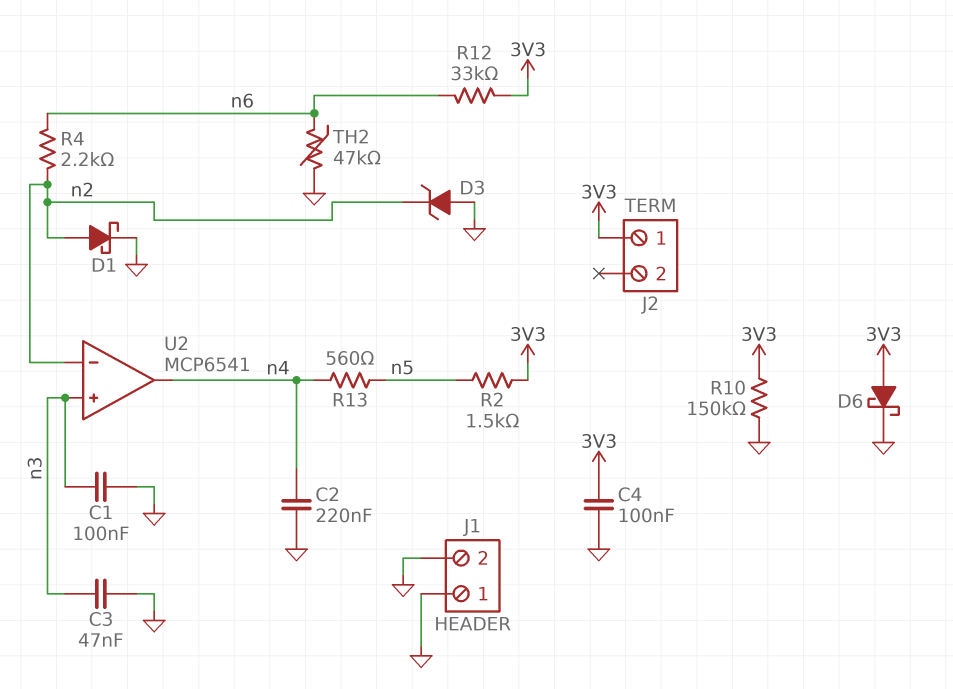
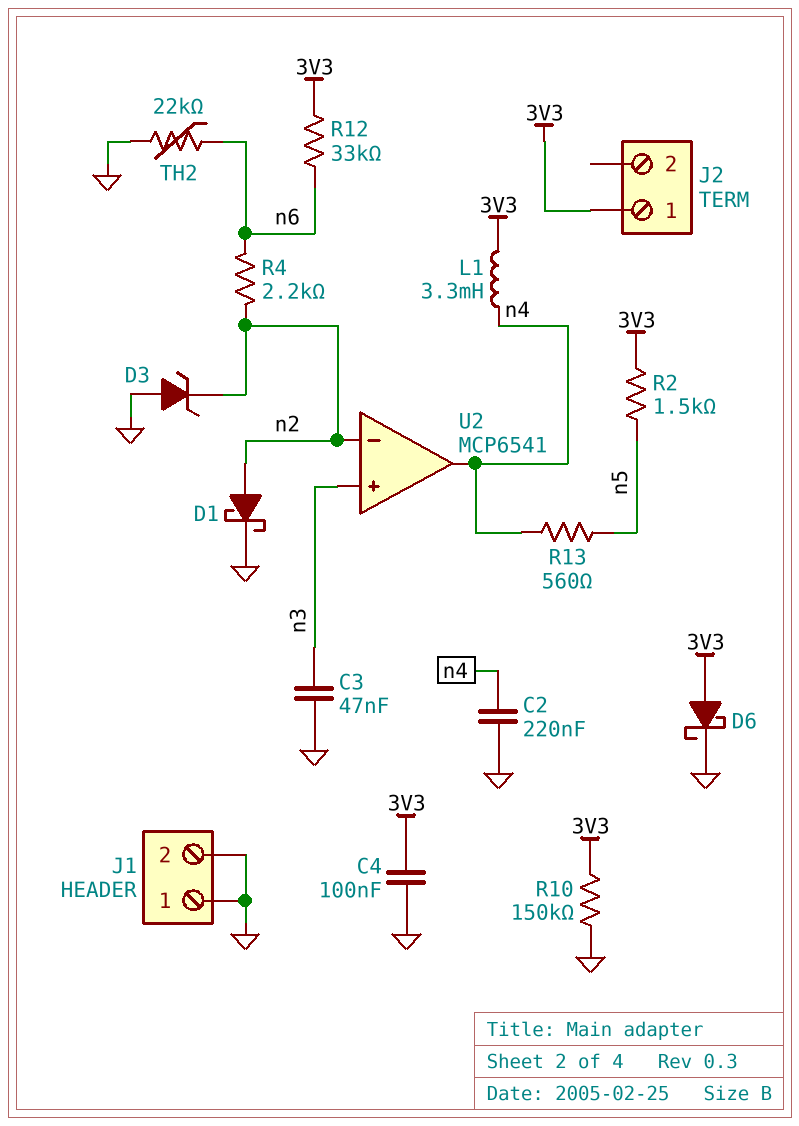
C1: 100nF (GND, n3) -> none
L1: none -> 3.3mH (3V3, n4)
TH2: 47k (GND, n6) -> 22k (GND, n6)

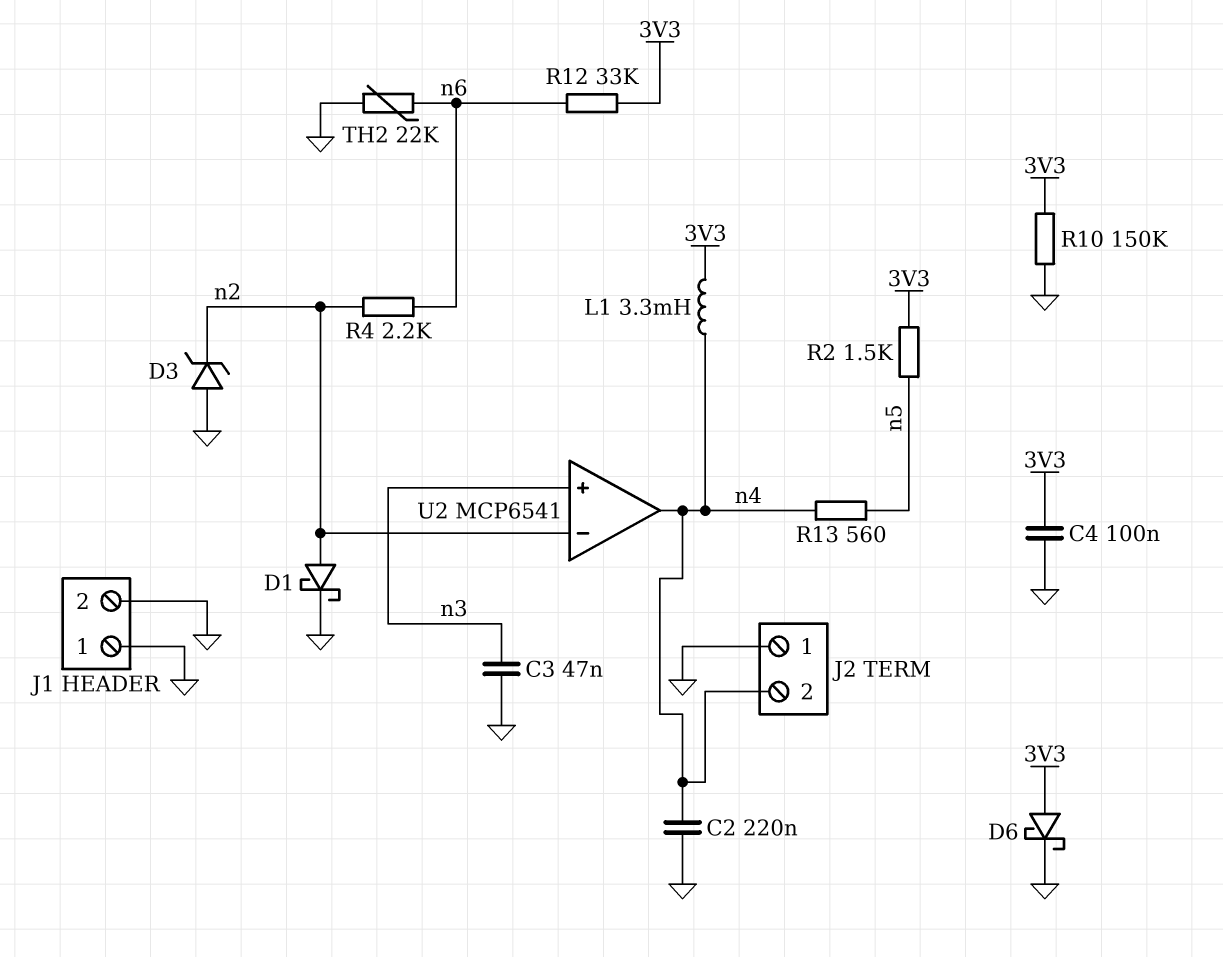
J2 pin 1: 3V3 -> GND
J2 pin 2: none -> n4

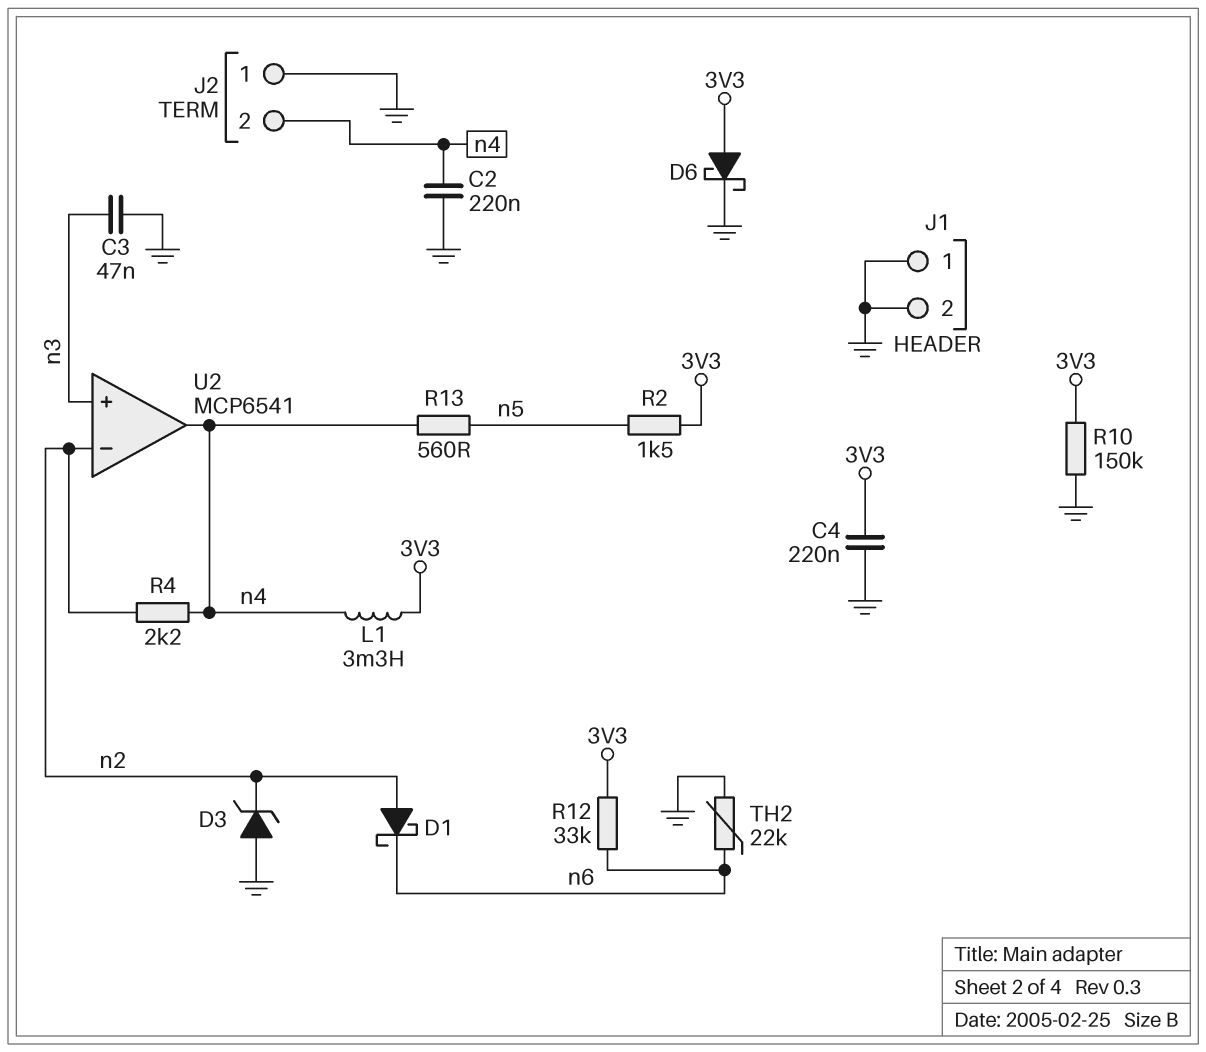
C4: 100nF (3V3, GND) -> 220nF (3V3, GND)
D1: schottky (A n2, K GND) -> schottky (A n2, K n6)
R4: 2.2k (n2, n6) -> 2.2k (n2, n4)

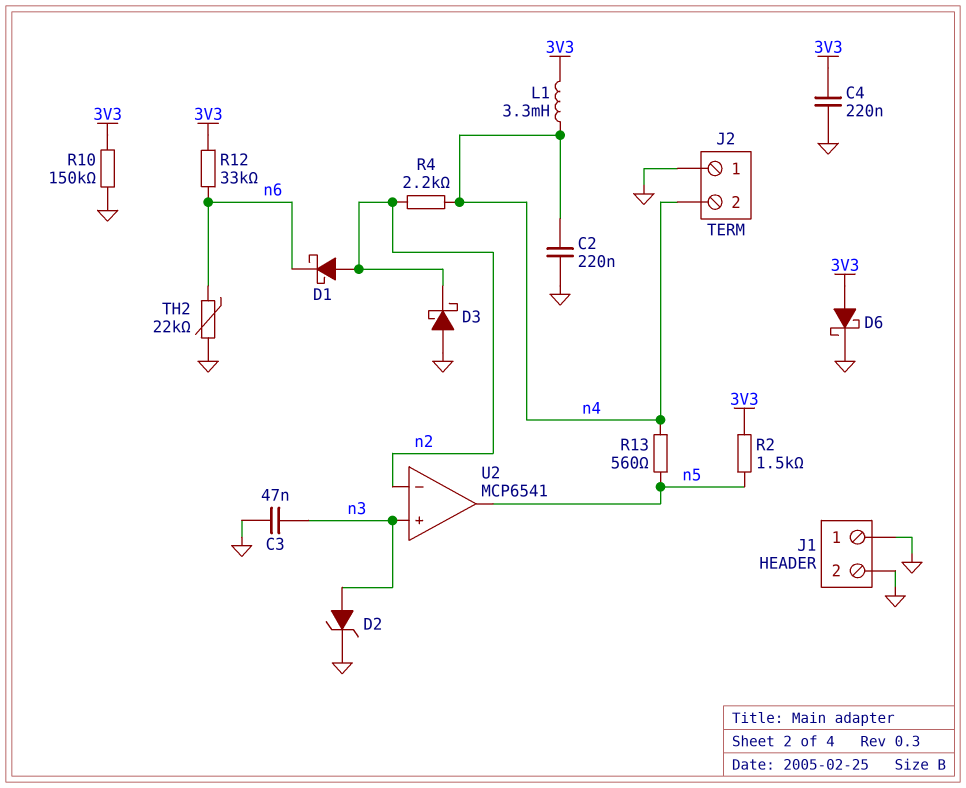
D2: none -> zener (A n3, K GND)
D3: zener (A GND, K n2) -> schottky (A GND, K n2)
U2 pin out: n4 -> n5

